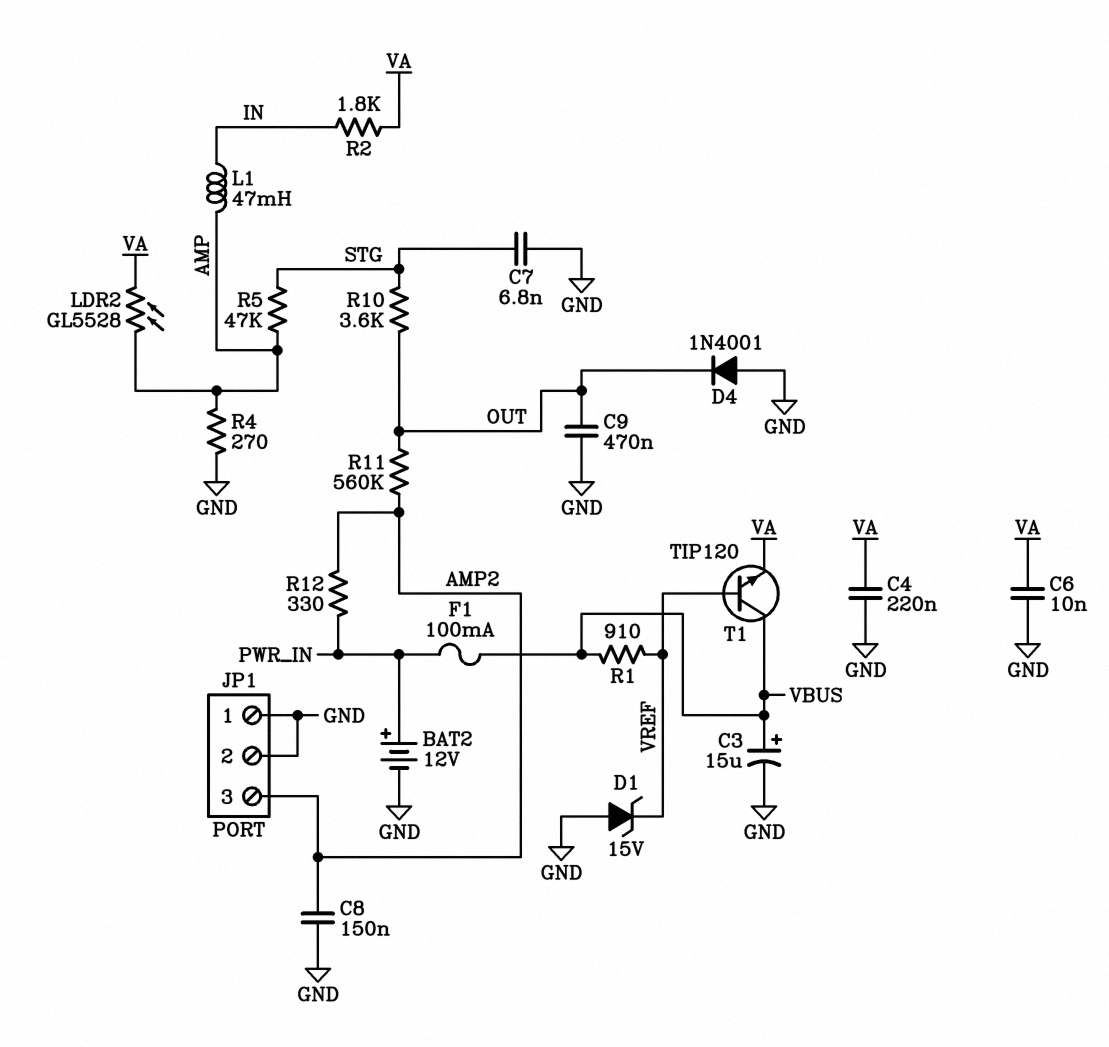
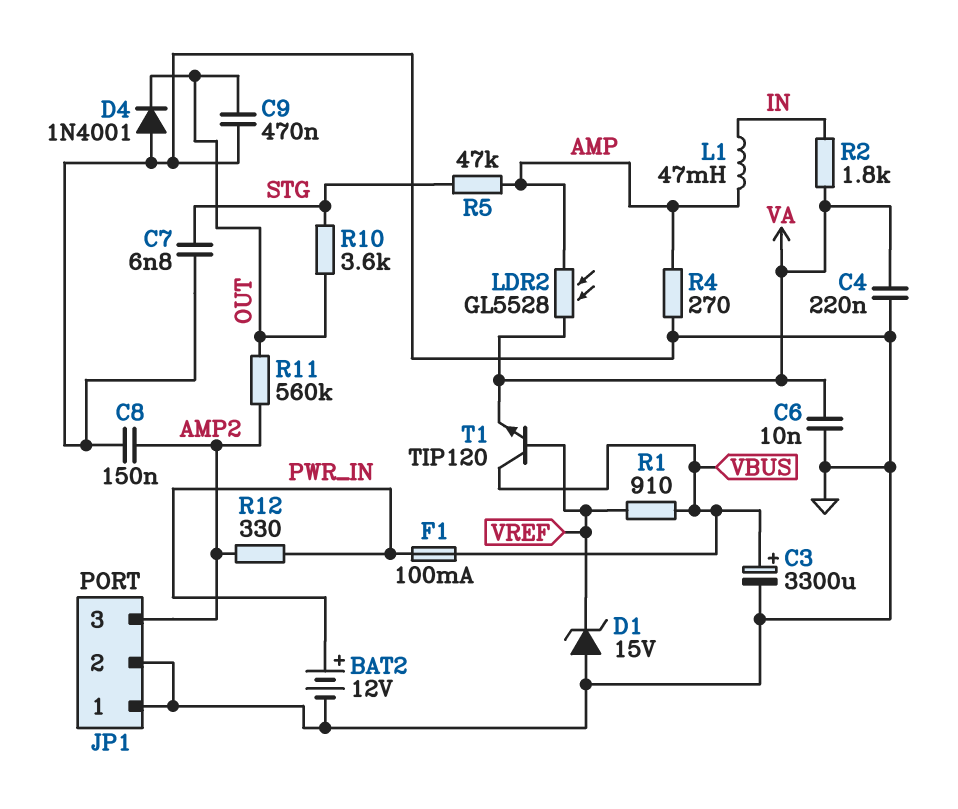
C3: 15uF (plus VBUS, minus GND) -> 3300uF (plus VBUS, minus GND)

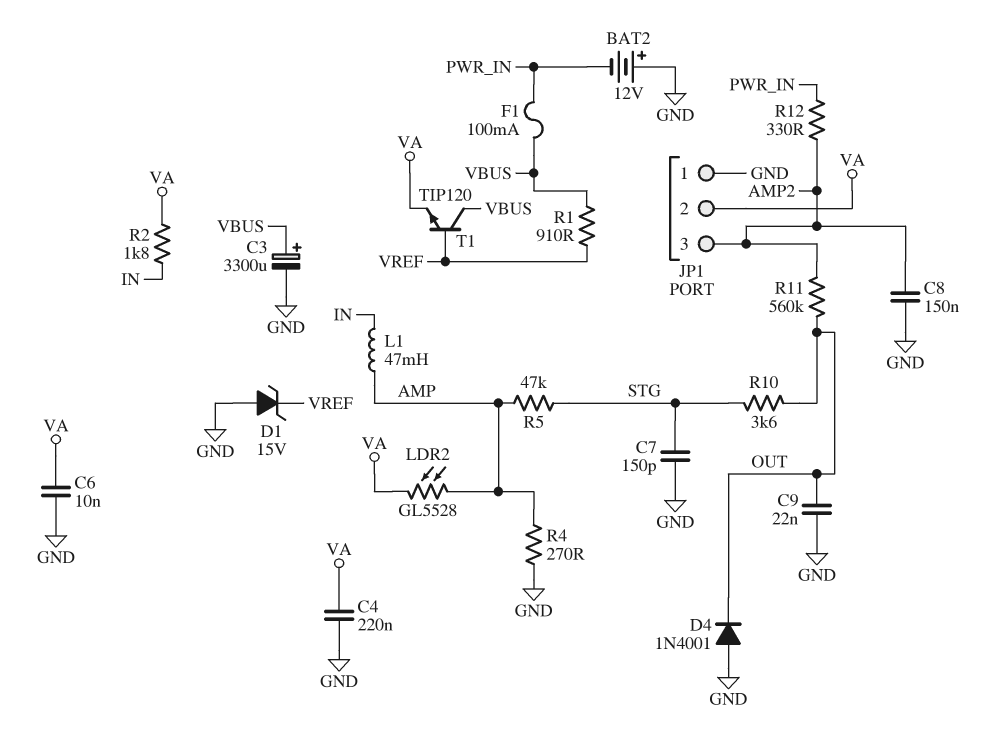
BAT2: 12V (plus PWR_IN, minus GND) -> 12V (plus GND, minus PWR_IN)
C7: 6.8nF (GND, STG) -> 150pF (GND, STG)
C9: 470nF (GND, OUT) -> 22nF (GND, OUT)
JP1 pin 2: GND -> VA

